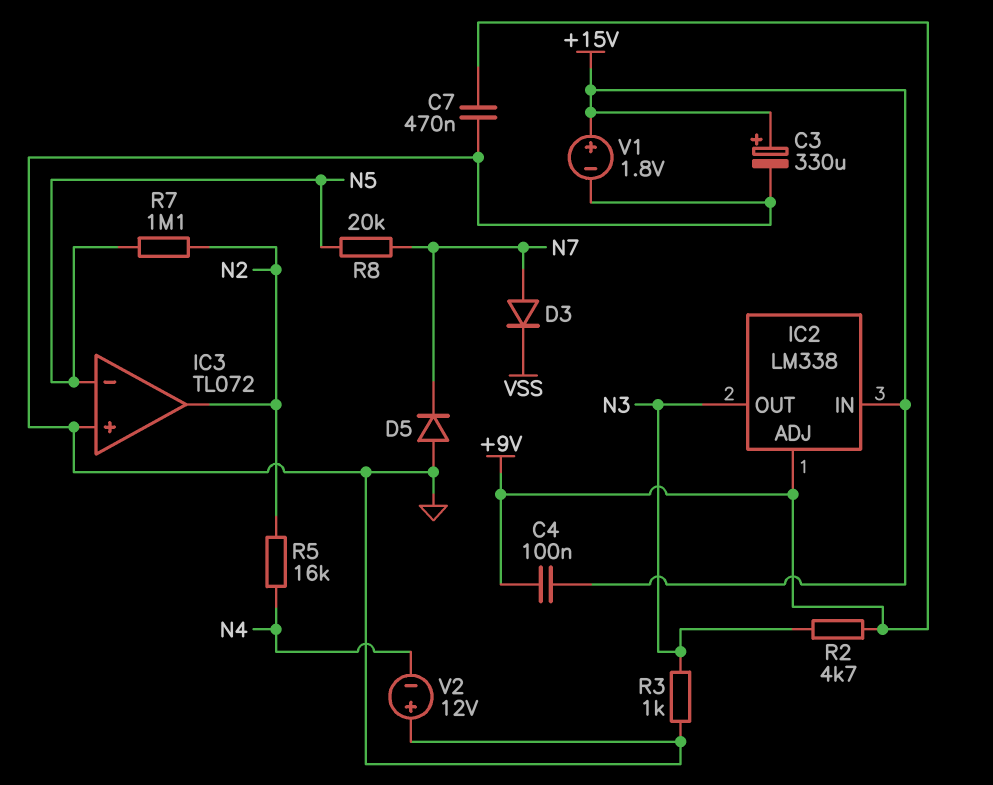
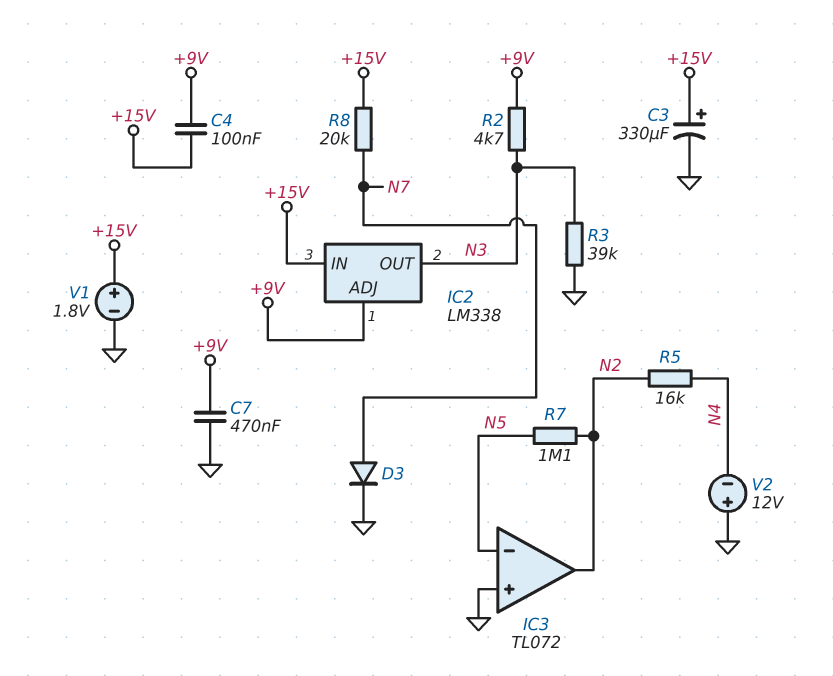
D3: diode (A N7, K VSS) -> diode (A N7, K GND)
D5: diode (A GND, K N7) -> none
R3: 1k (GND, N3) -> 39k (GND, N3)
R8: 20k (N5, N7) -> 20k (+15V, N7)

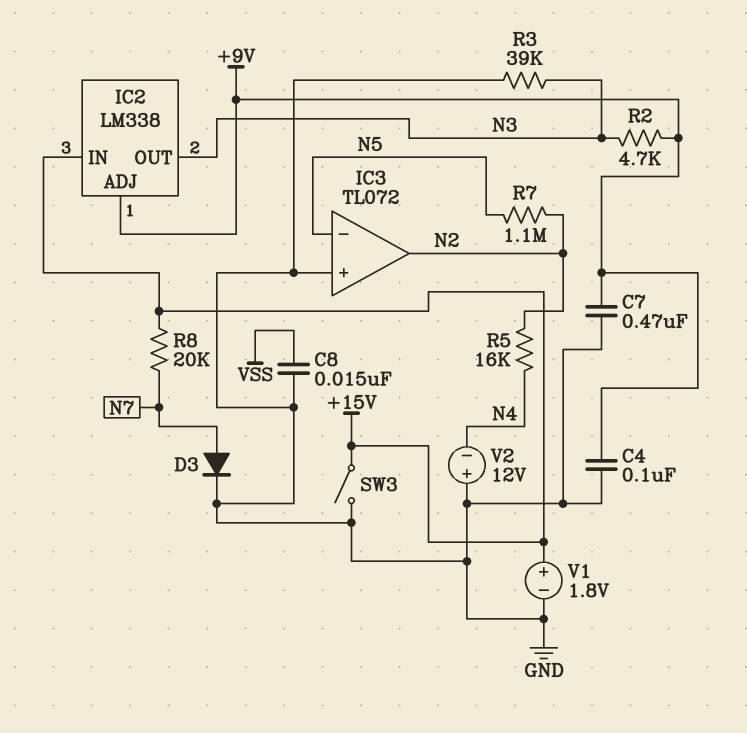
C3: 330uF (plus +15V, minus GND) -> none
C4: 100nF (+9V, +15V) -> 100nF (+9V, GND)
C8: none -> 15nF (GND, VSS)
SW3: none -> switch (+15V, GND)

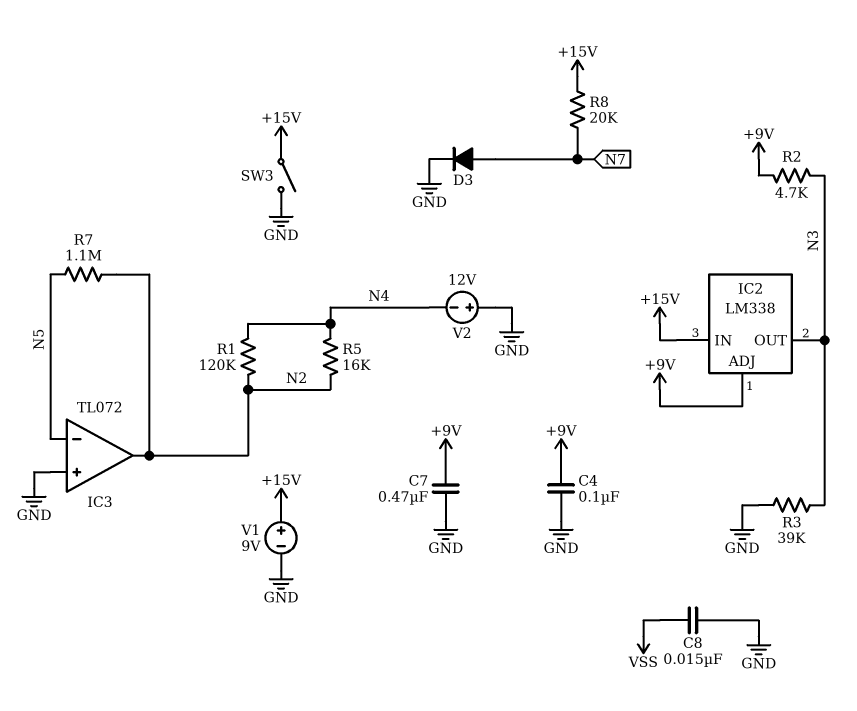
R1: none -> 120k (N2, N4)
V1: 1.8V (plus +15V, minus GND) -> 9V (plus +15V, minus GND)

